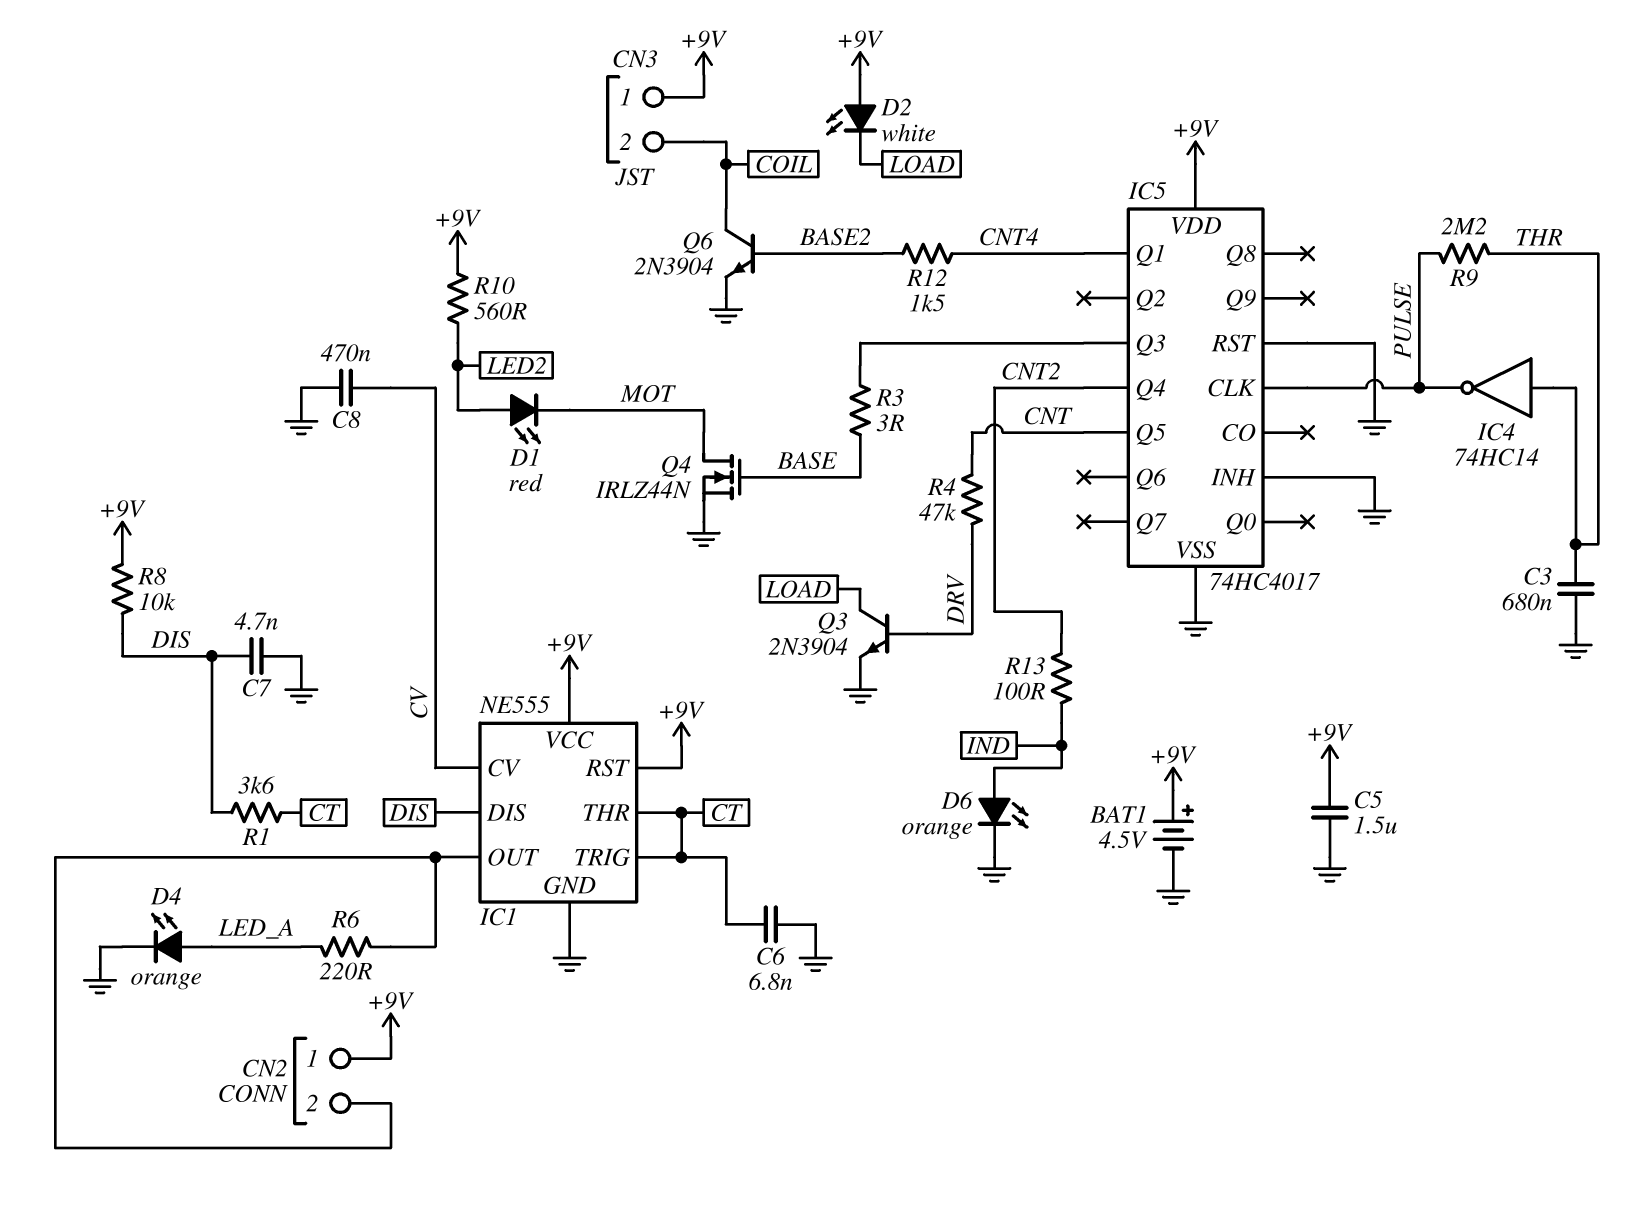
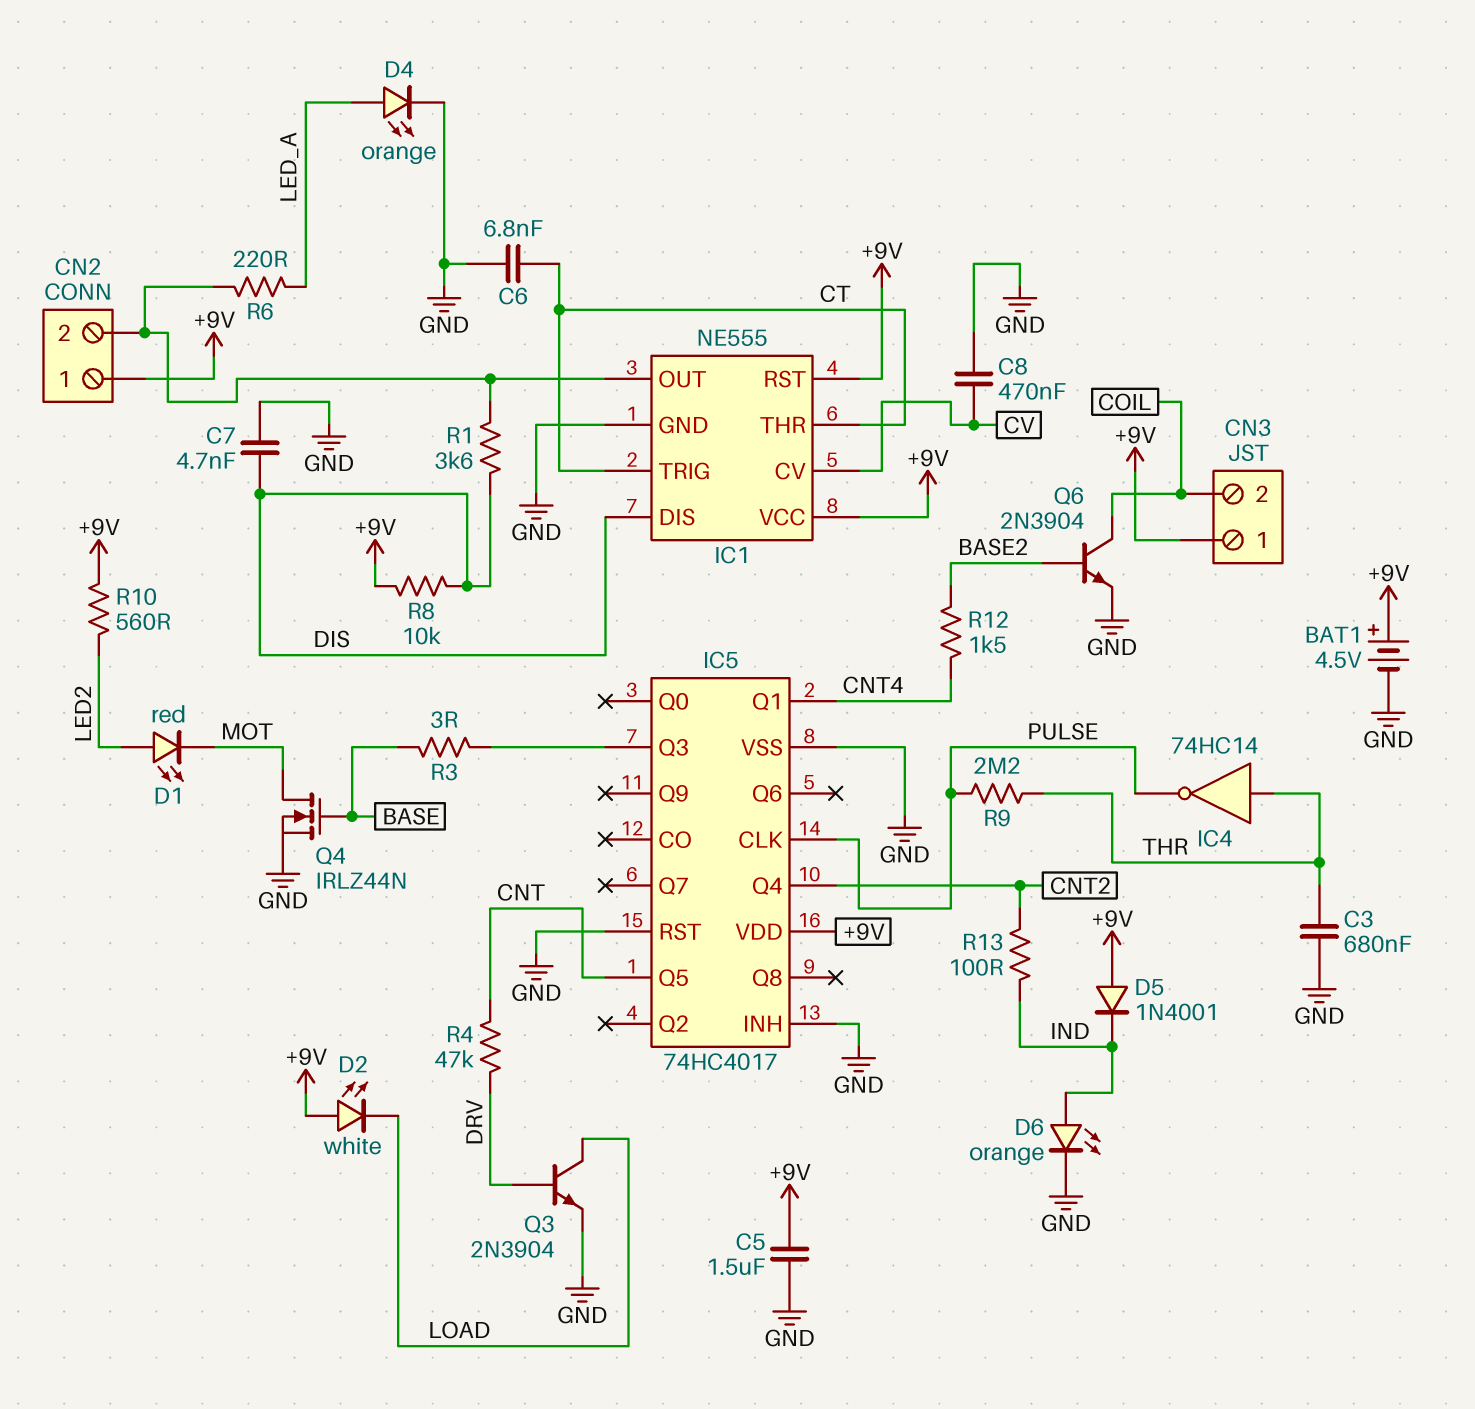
D5: none -> diode 1N4001 (A +9V, K IND)
R1: 3.6k (CT, DIS) -> 3.6k (CN2/2, DIS)

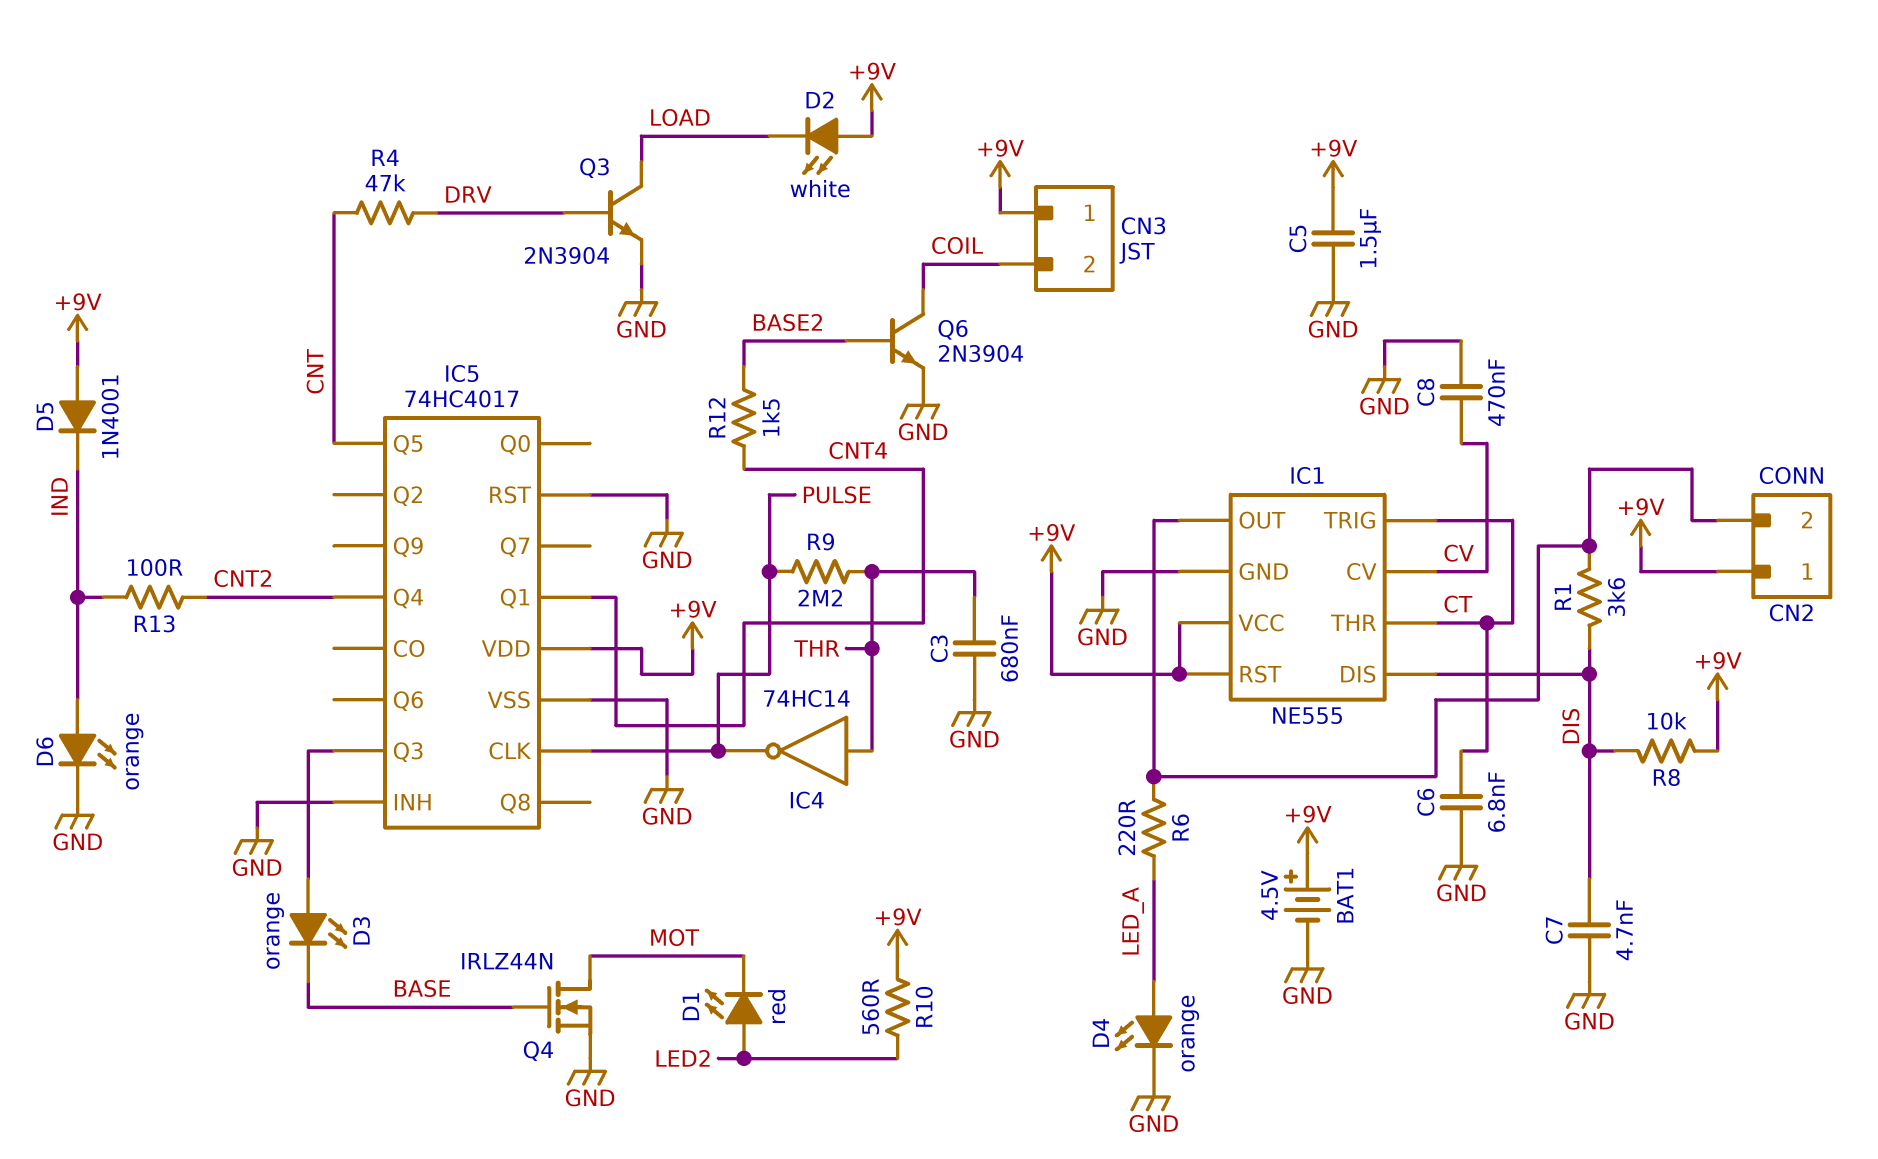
D3: none -> LED orange (A IC5/Q3, K BASE)
R3: 3 (BASE, IC5/Q3) -> none

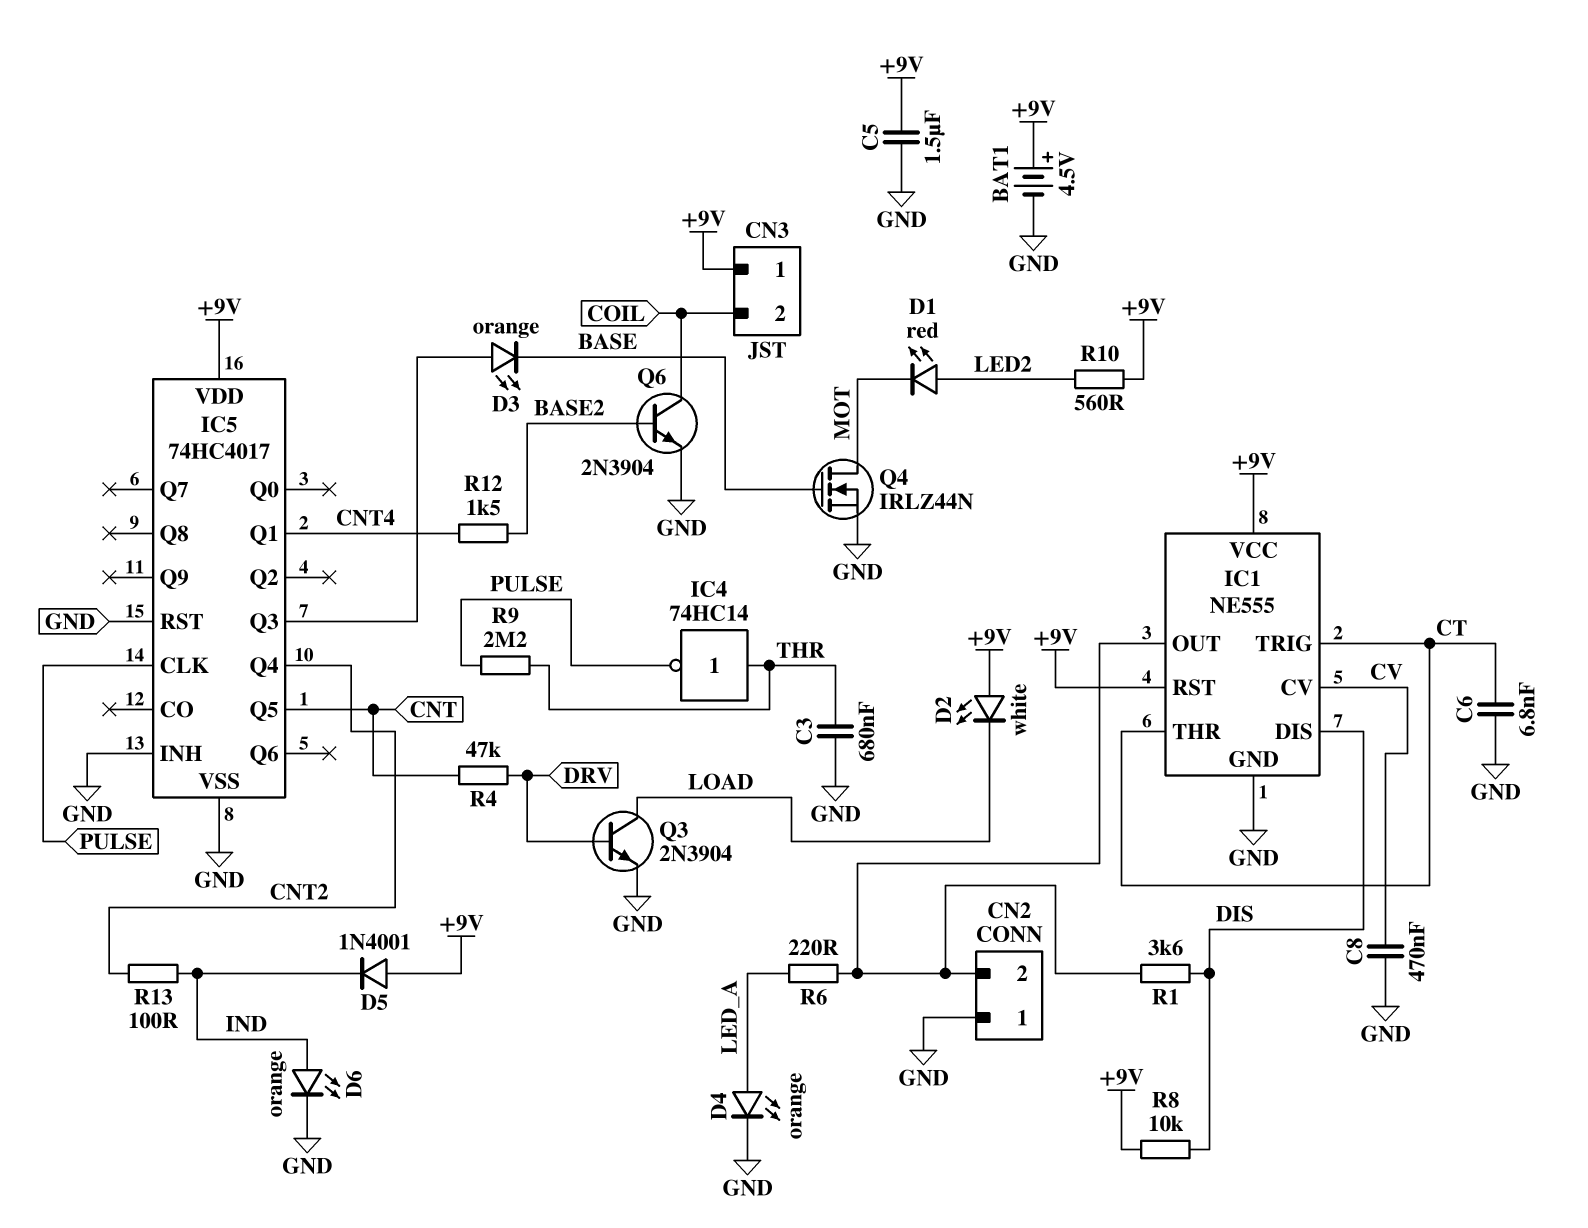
C7: 4.7nF (DIS, GND) -> none
CN2 pin 1: +9V -> GND

